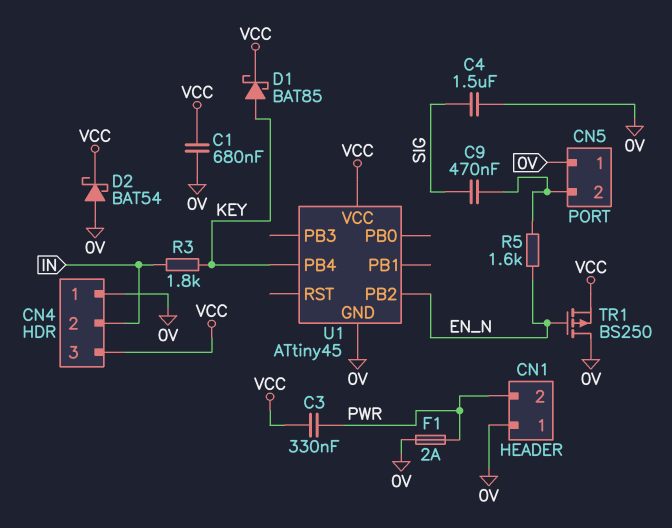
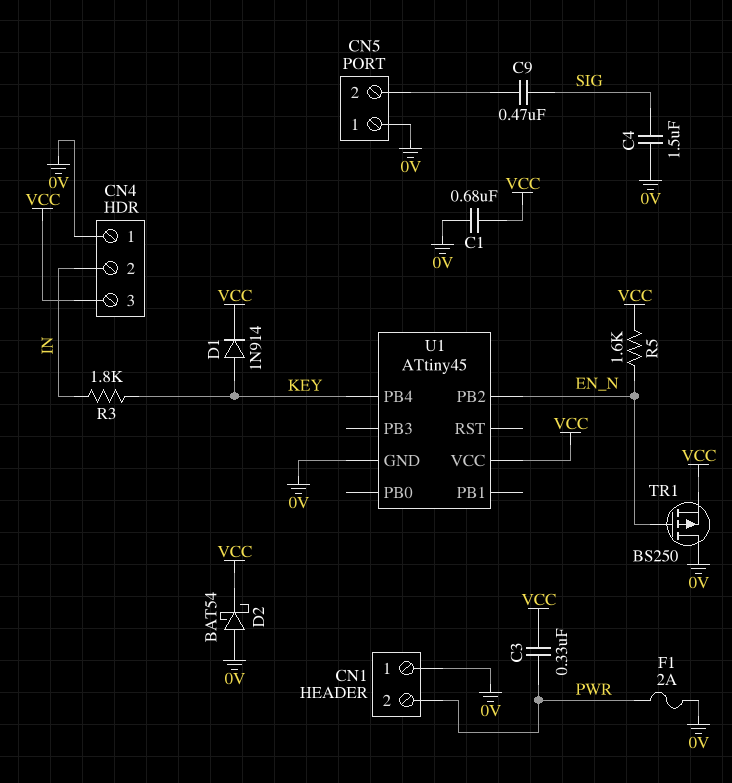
D1: schottky BAT85 (A KEY, K VCC) -> diode 1N914 (A KEY, K VCC)
R5: 1.6k (CN5/2, EN_N) -> 1.6k (EN_N, VCC)

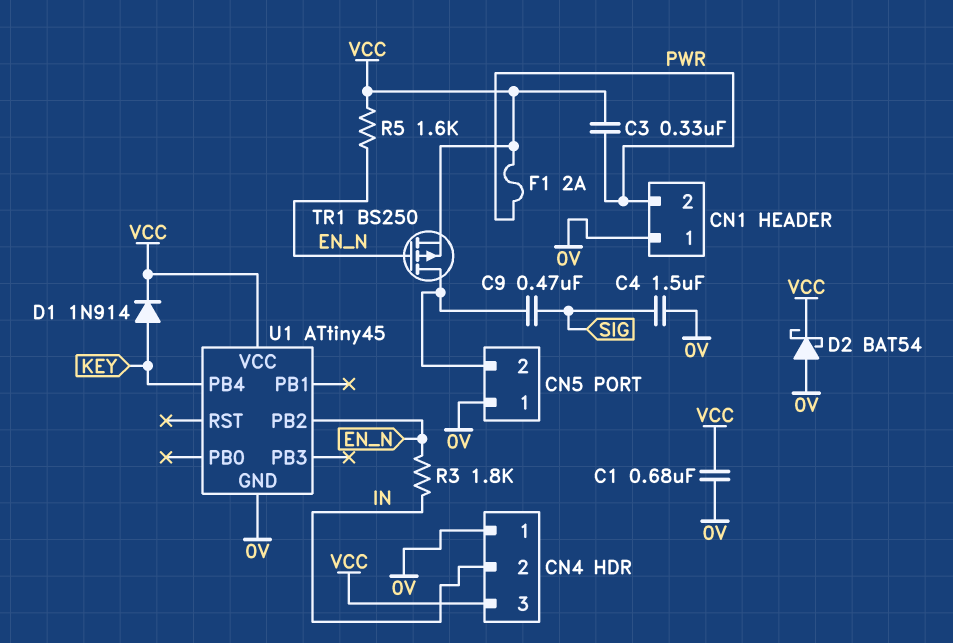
F1: 2A (0V, PWR) -> 2A (PWR, VCC)
R3: 1.8k (IN, KEY) -> 1.8k (EN_N, IN)
TR1: PMOS BS250 (G EN_N, D 0V, S VCC) -> PMOS BS250 (G EN_N, D CN5/2, S VCC)

